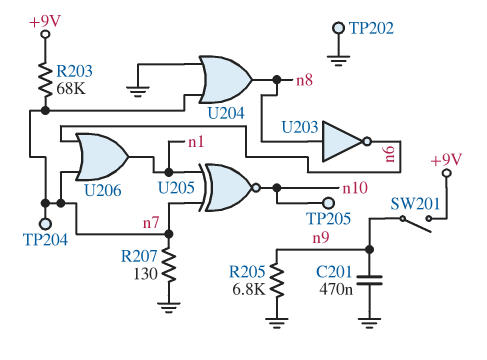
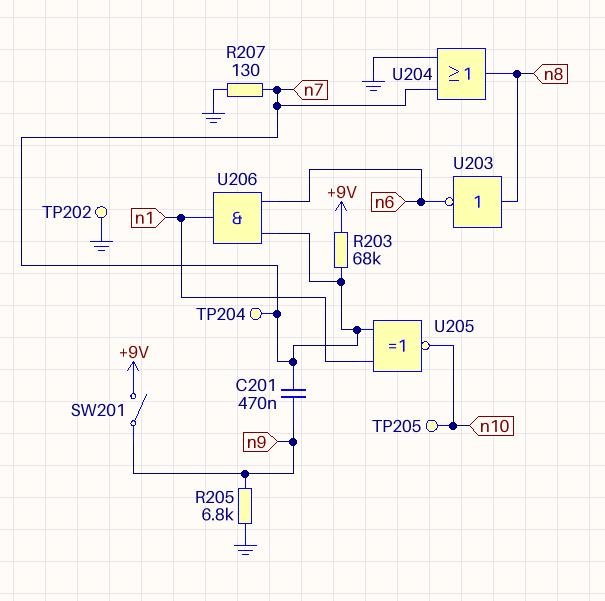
C201: 470nF (GND, n9) -> 470nF (n7, n9)
U206: OR (in n6, in n7, out n1) -> AND (in n6, in n7, out n1)

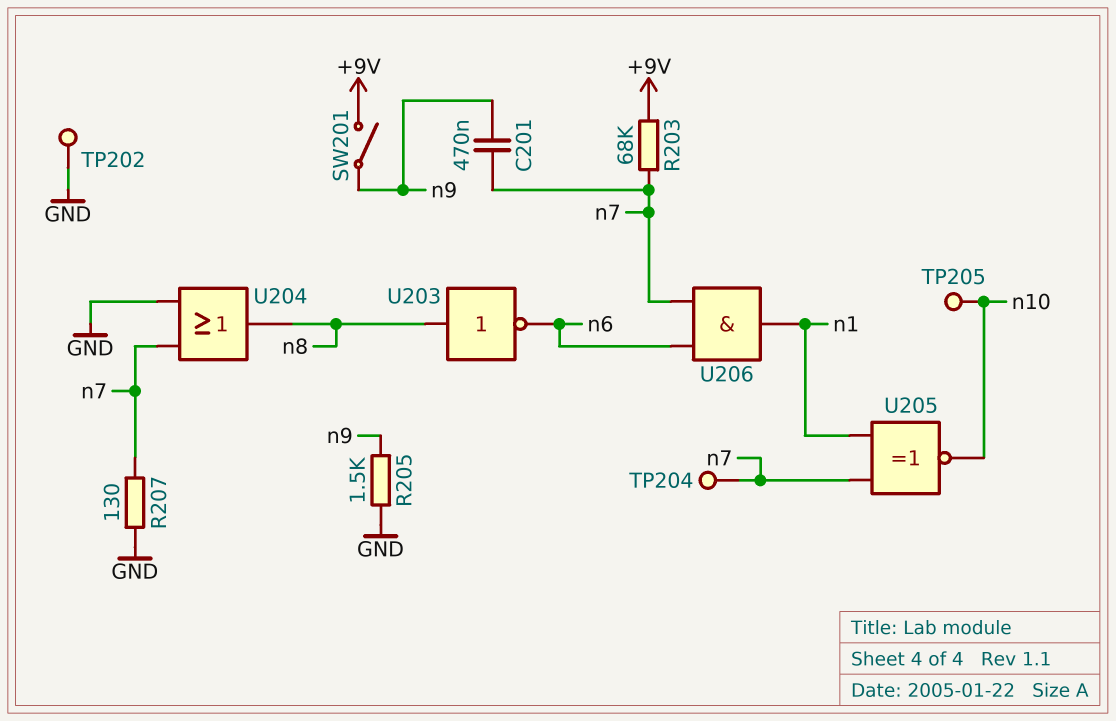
R205: 6.8k (GND, n9) -> 1.5k (GND, n9)

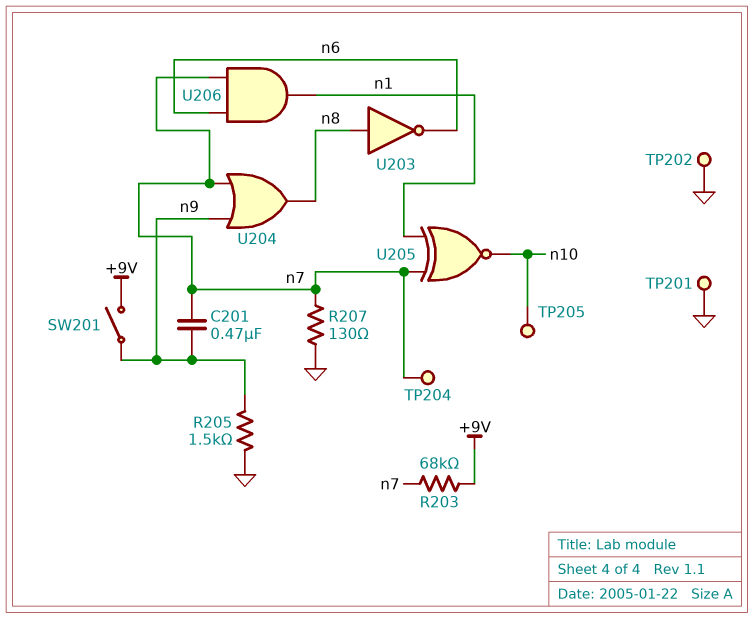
TP201: none -> test point (GND)
U204: OR (in GND, in n7, out n8) -> OR (in n7, in n9, out n8)

